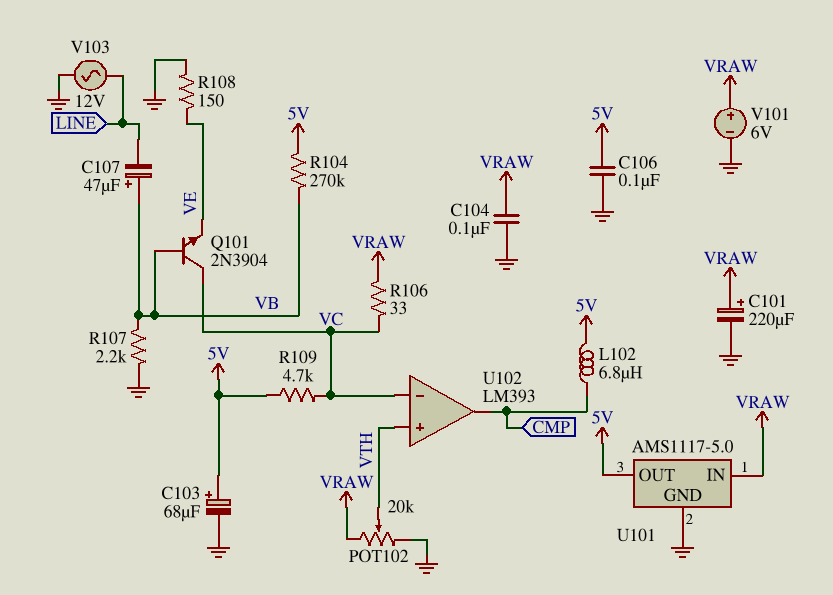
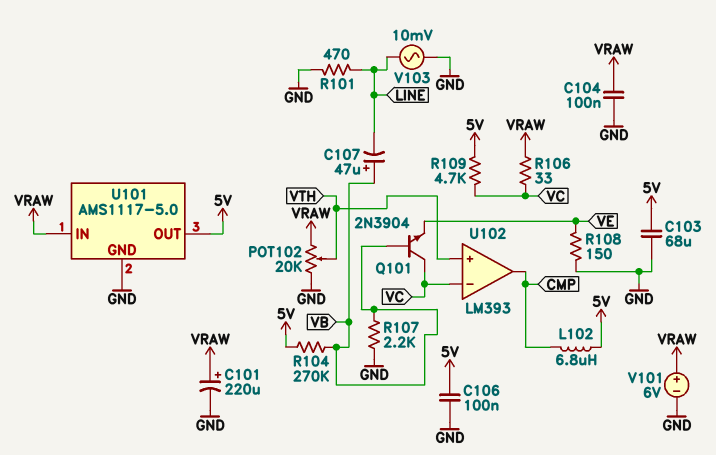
C103: 68uF (plus 5V, minus GND) -> 68uF (5V, GND)
R101: none -> 470 (GND, LINE)
V103: AC 12V (GND, LINE) -> AC 10mV (GND, LINE)

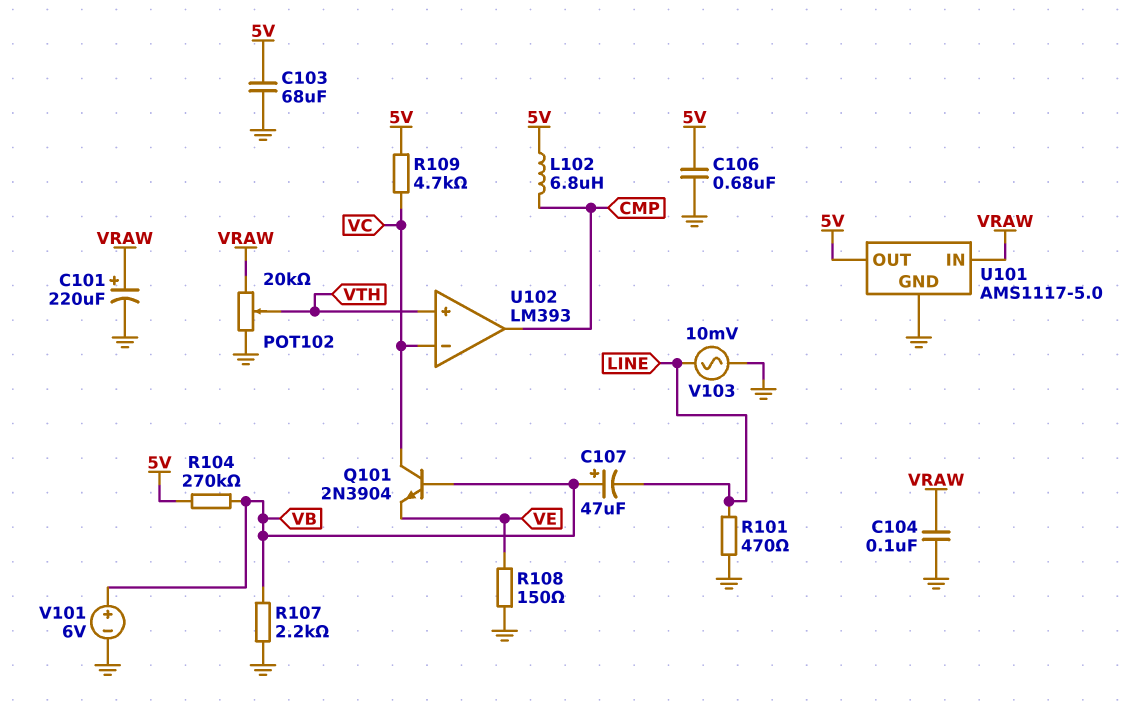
C106: 100nF (5V, GND) -> 680nF (5V, GND)
R106: 33 (VC, VRAW) -> none
V101: 6V (plus VRAW, minus GND) -> 6V (plus VB, minus GND)

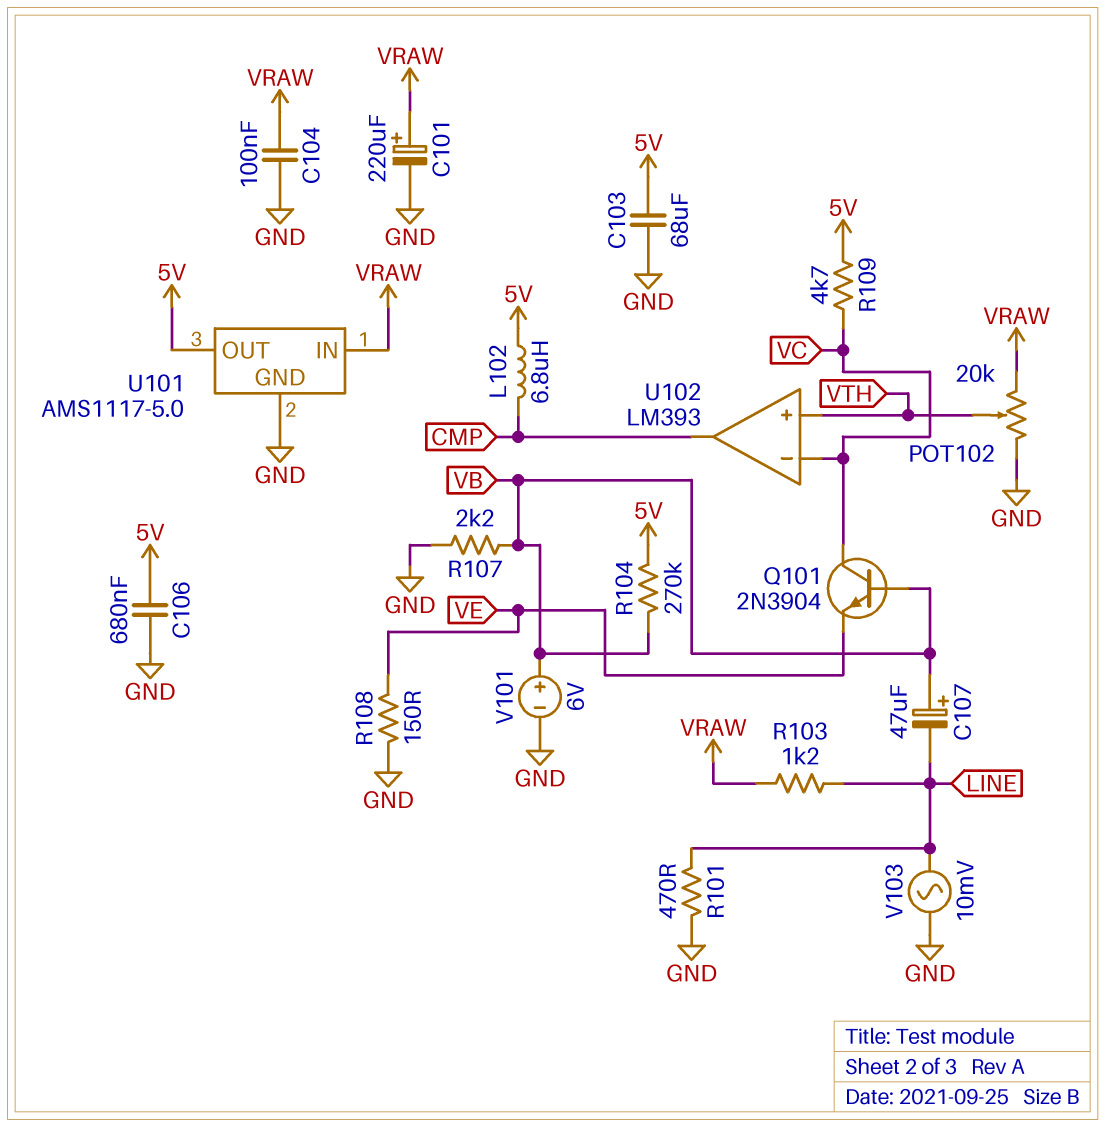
R103: none -> 1.2k (LINE, VRAW)

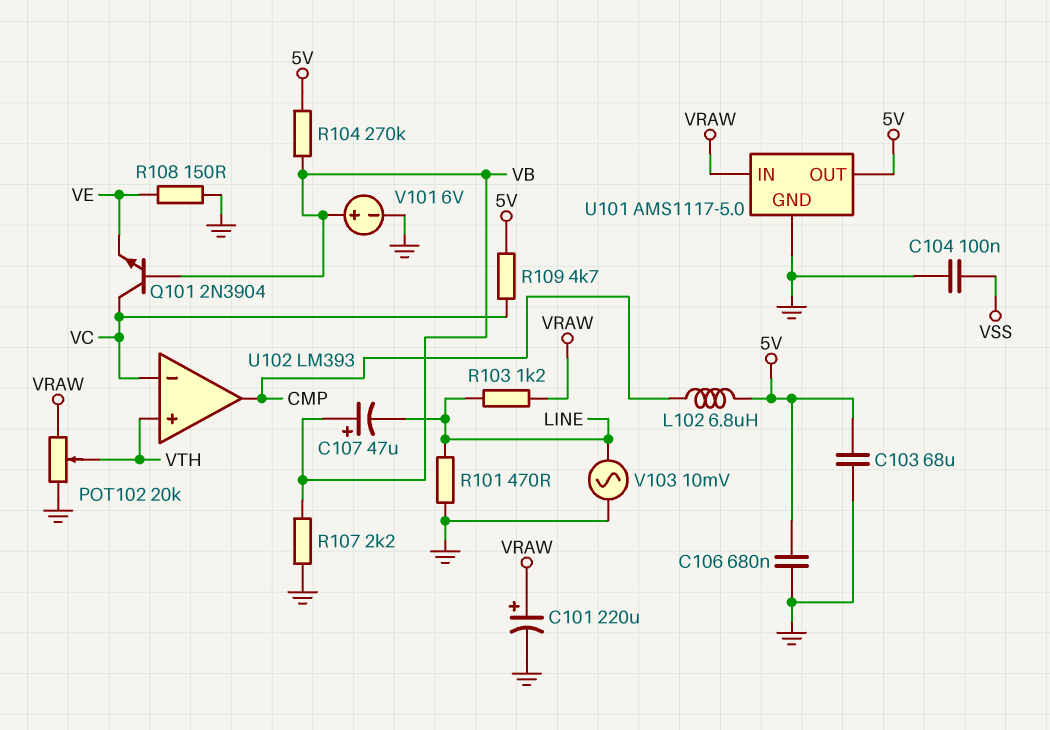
C104: 100nF (GND, VRAW) -> 100nF (GND, VSS)

